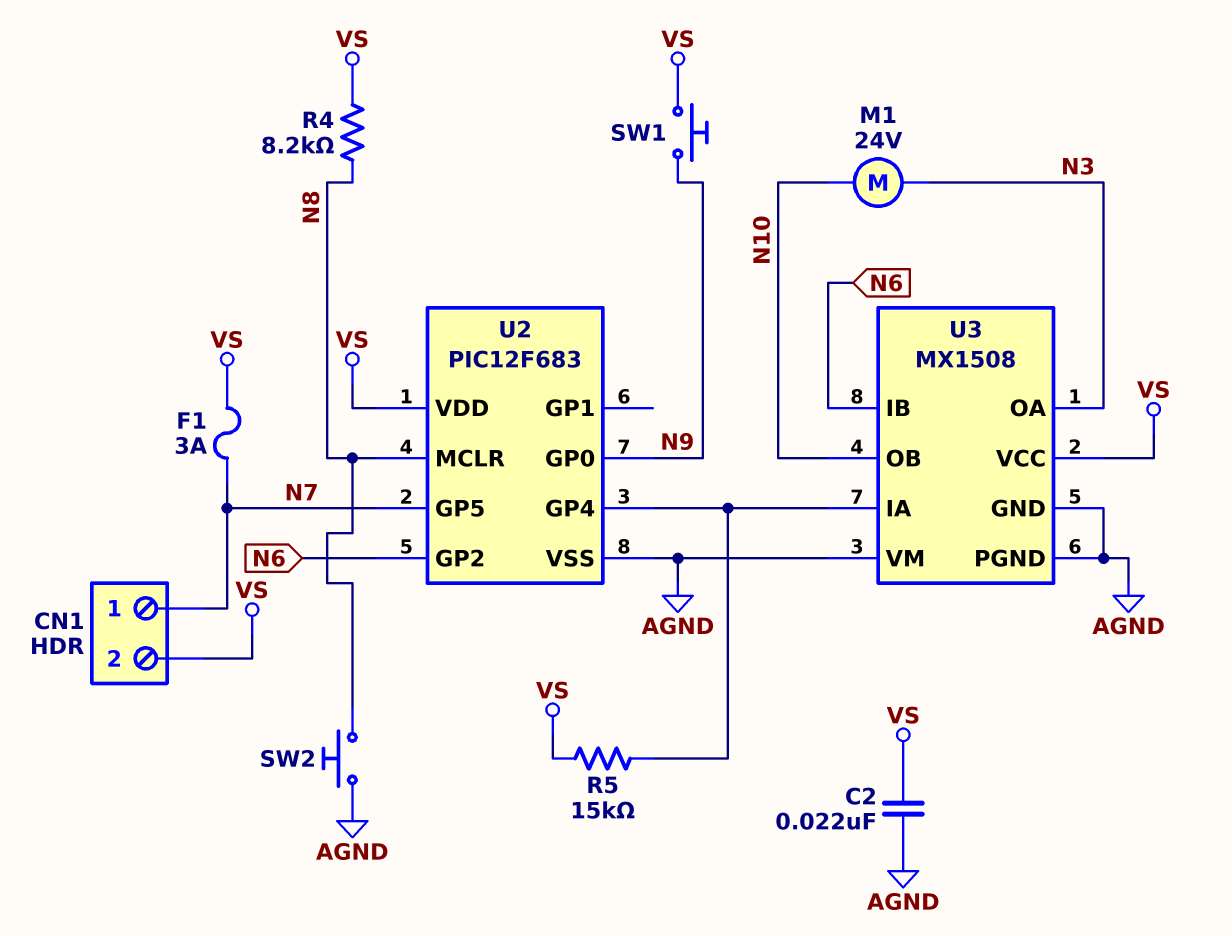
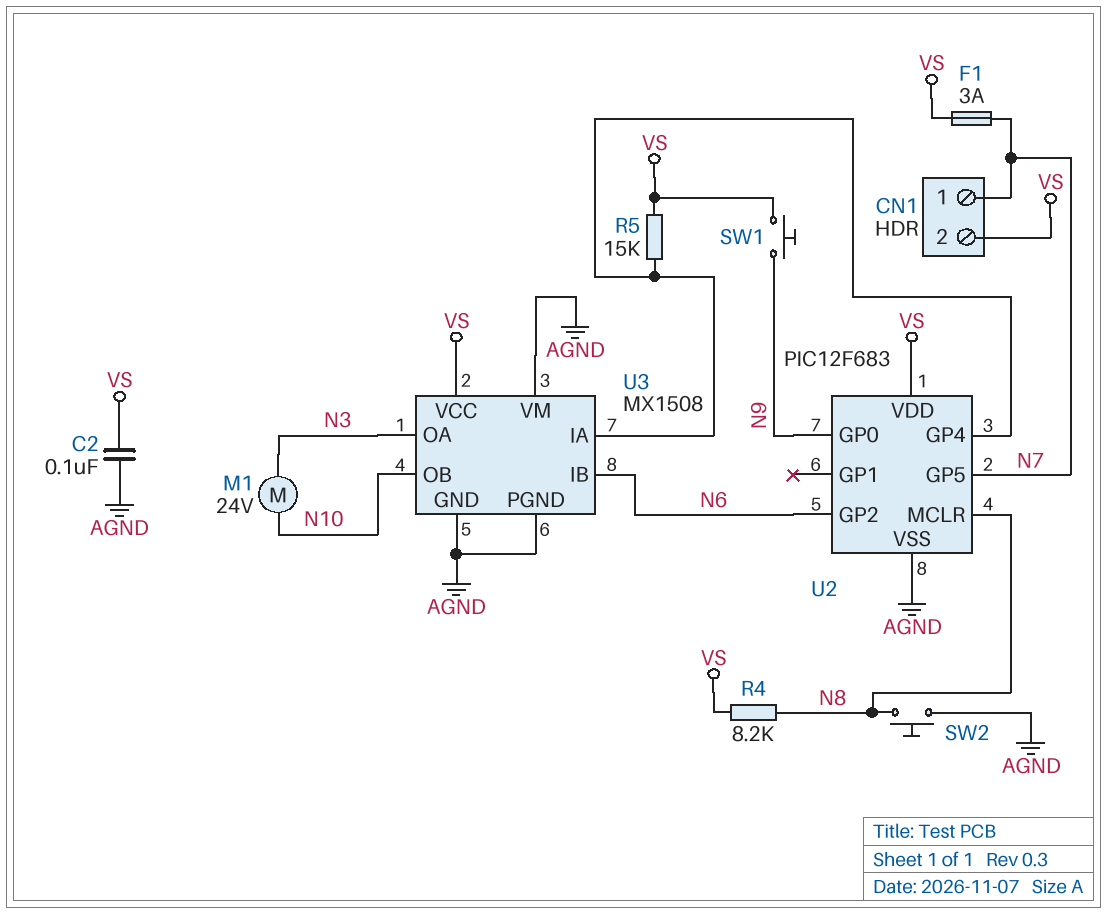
C2: 22nF (AGND, VS) -> 100nF (AGND, VS)

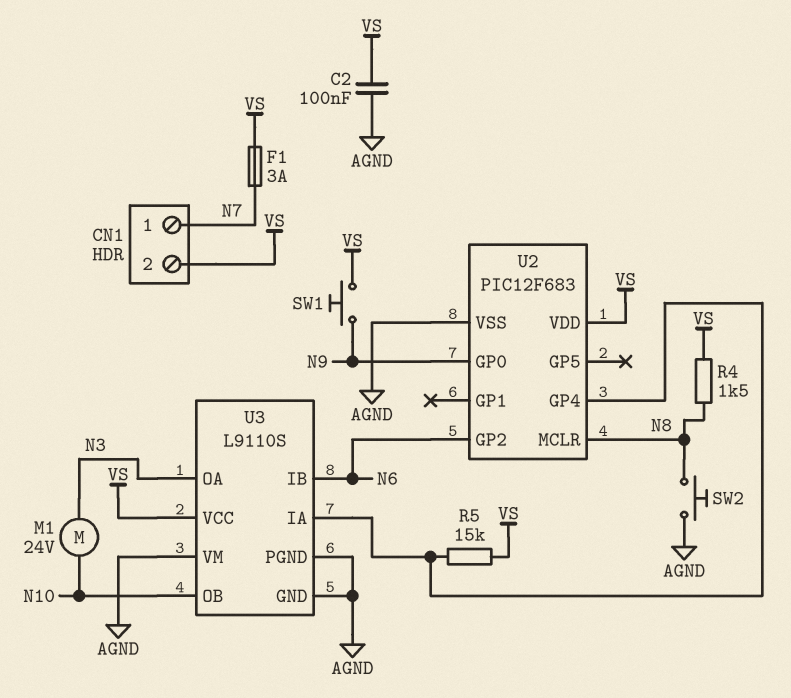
R4: 8.2k (N8, VS) -> 1.5k (N8, VS)
U2 pin GP5: N7 -> none
U3: MX1508 -> L9110S

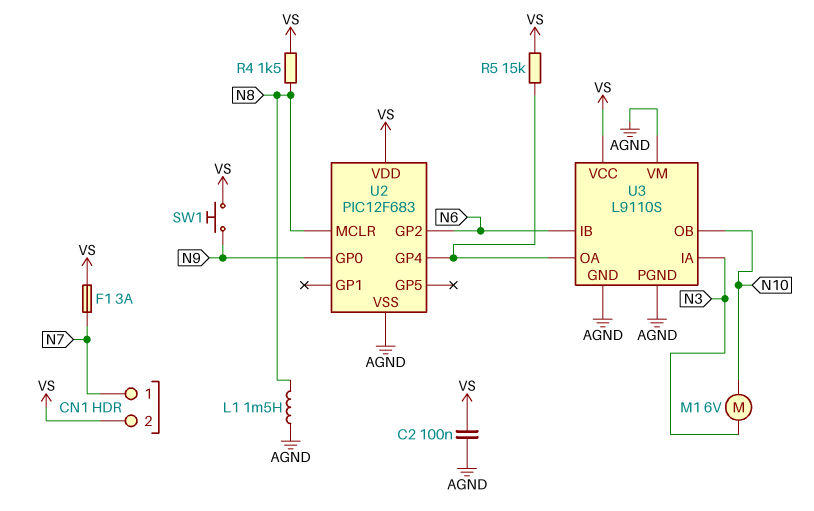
L1: none -> 1.5mH (AGND, N8)
M1: motor 24V (N3, N10) -> motor 6V (N3, N10)
SW2: button (AGND, N8) -> none
U3 pin IA: U2/GP4 -> N3
U3 pin OA: N3 -> U2/GP4

